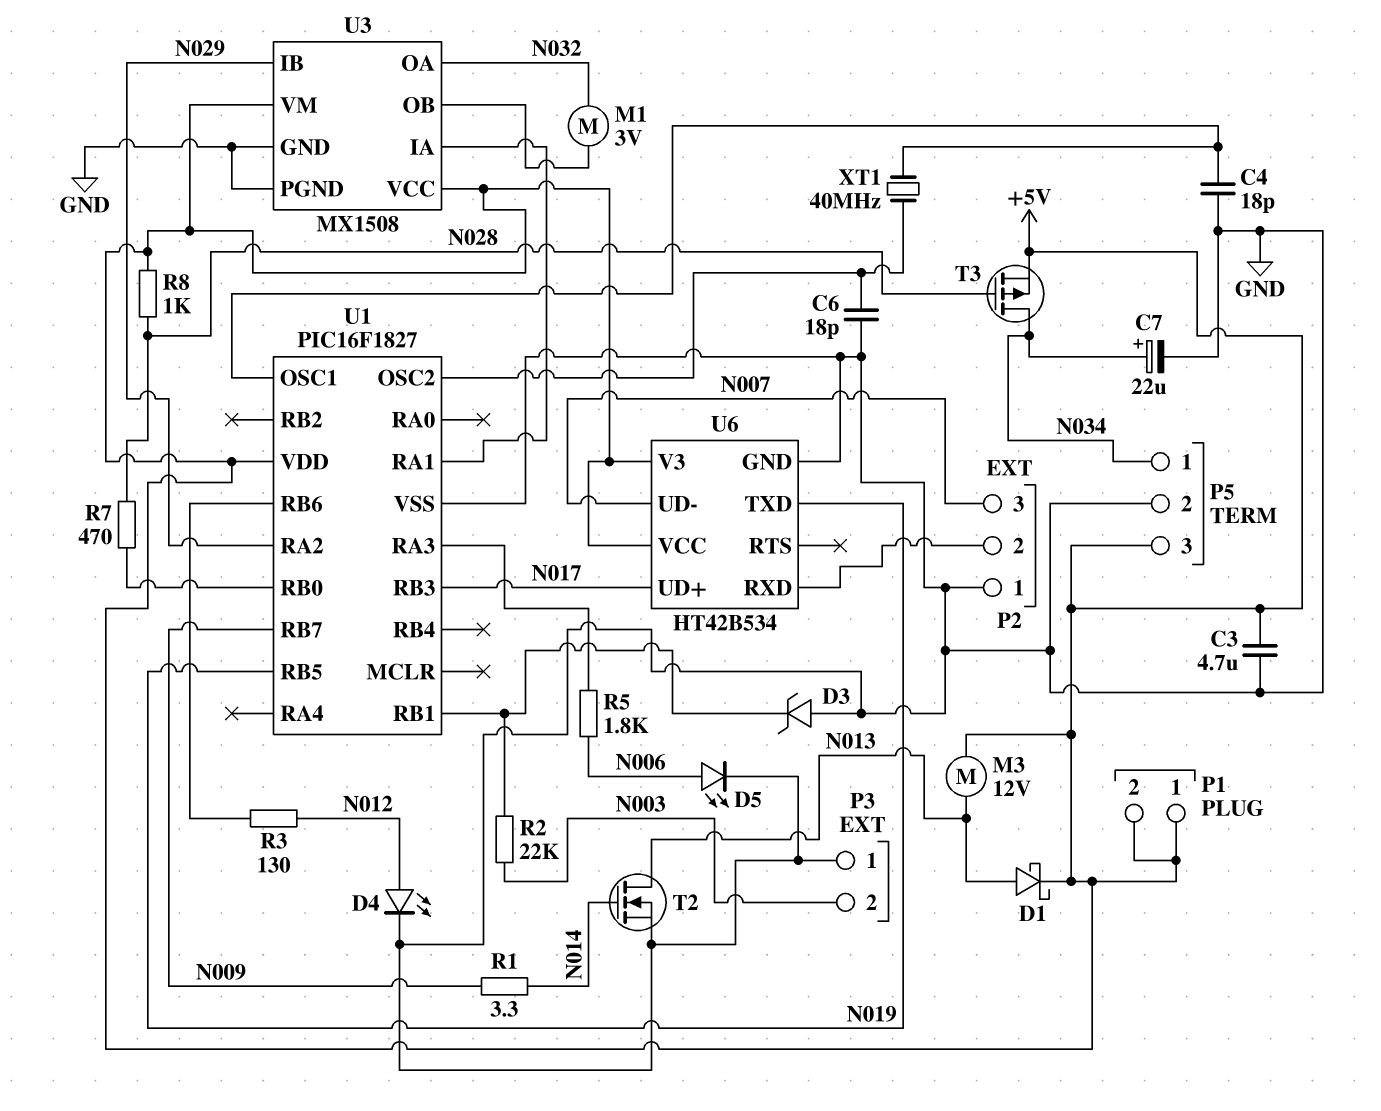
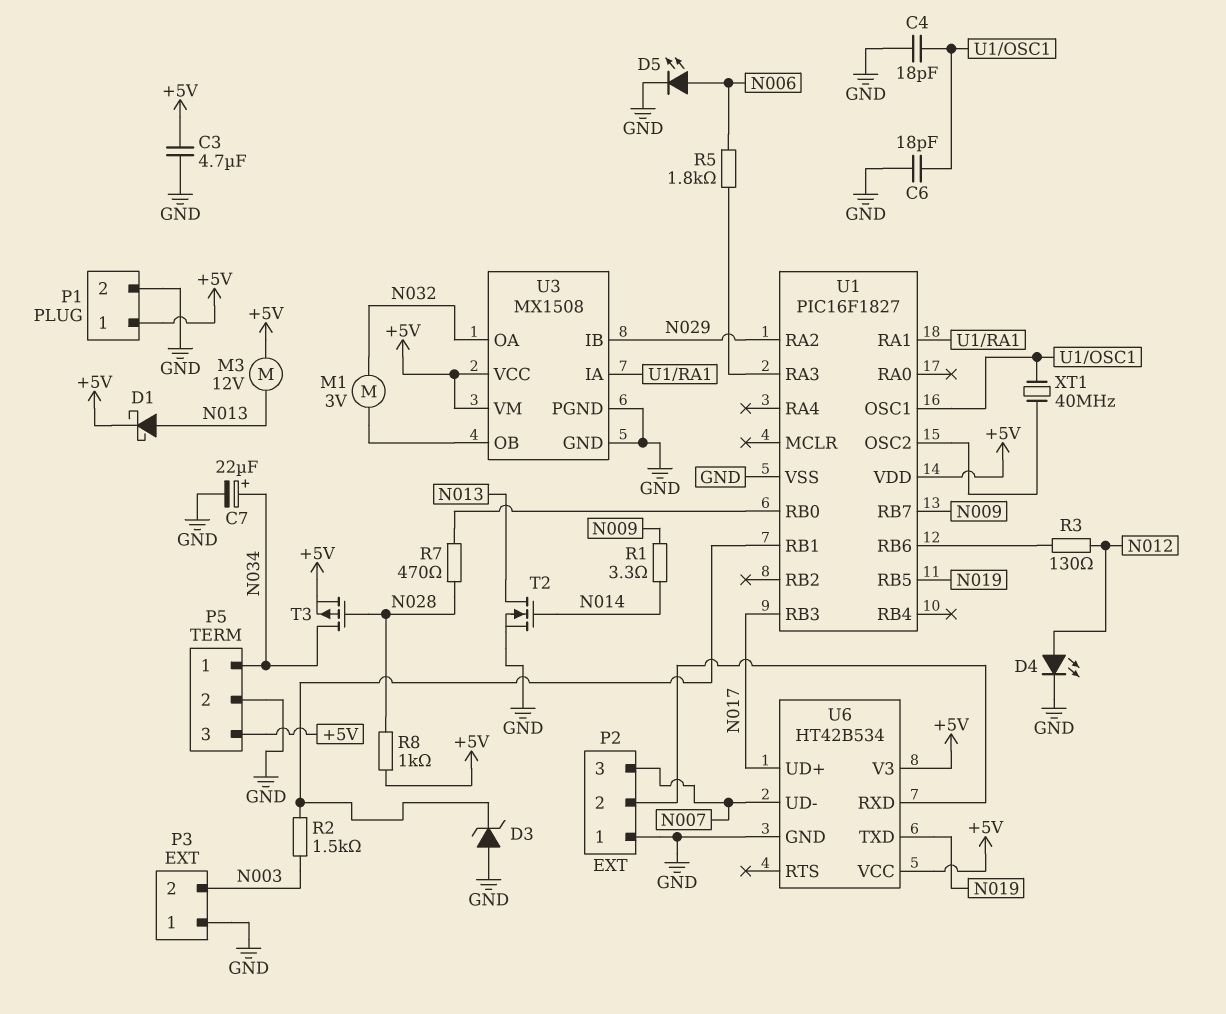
C6: 18pF (GND, U1/OSC2) -> 18pF (GND, U1/OSC1)
P1 pin 2: +5V -> GND
R2: 22k (N003, U1/RB1) -> 1.5k (N003, U1/RB1)

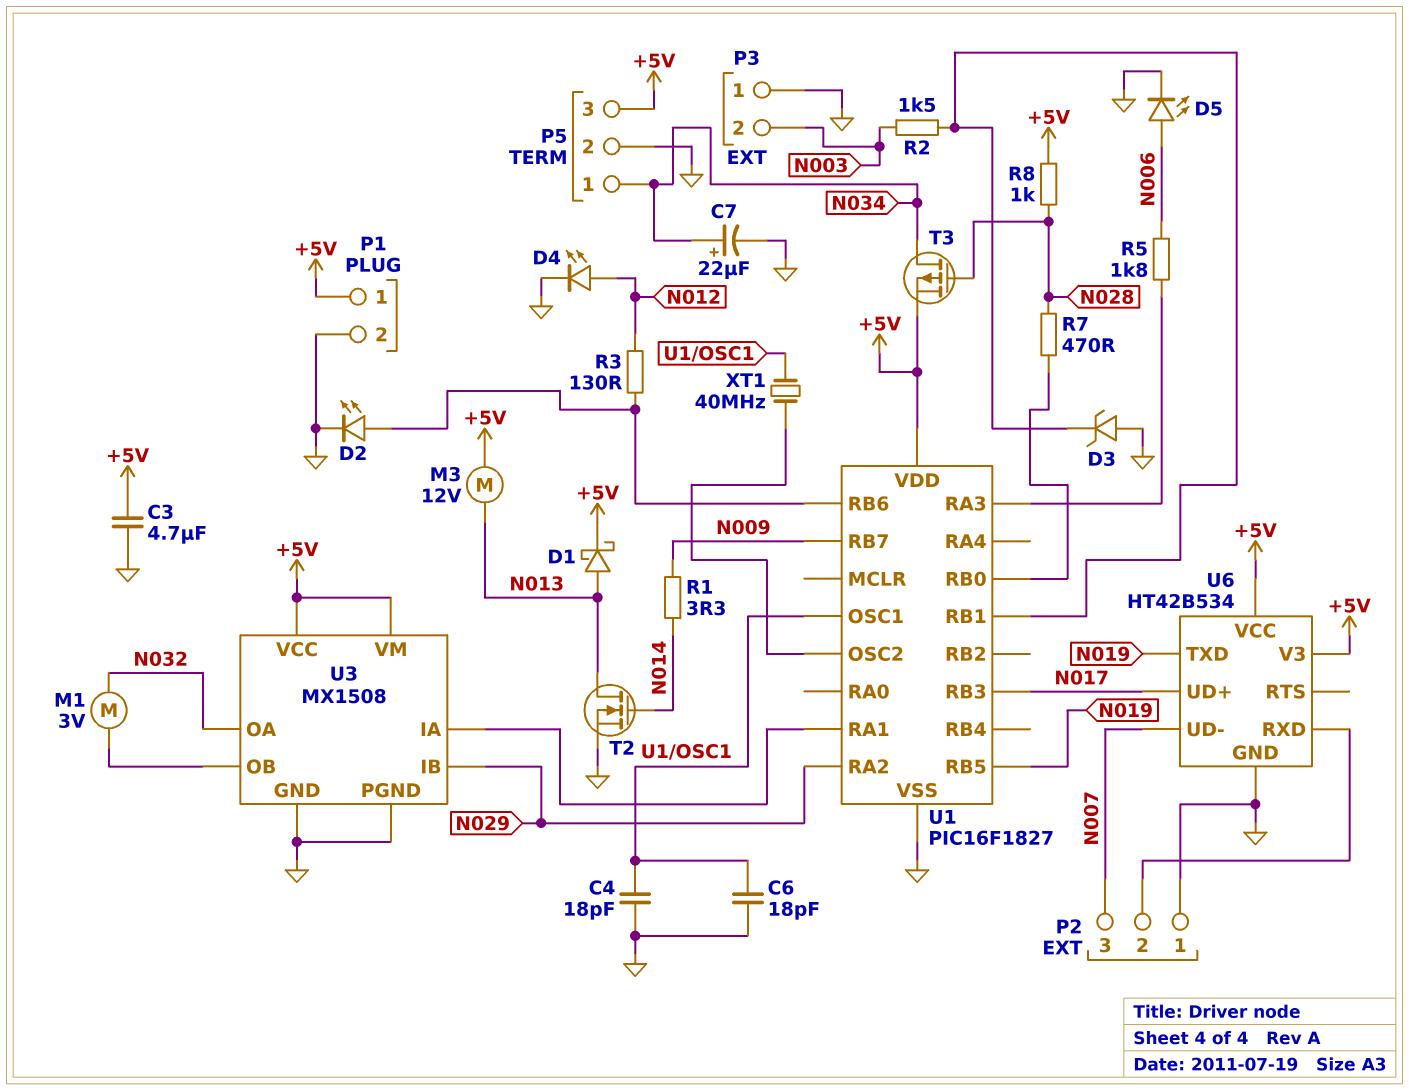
D2: none -> LED (A U1/RB6, K GND)

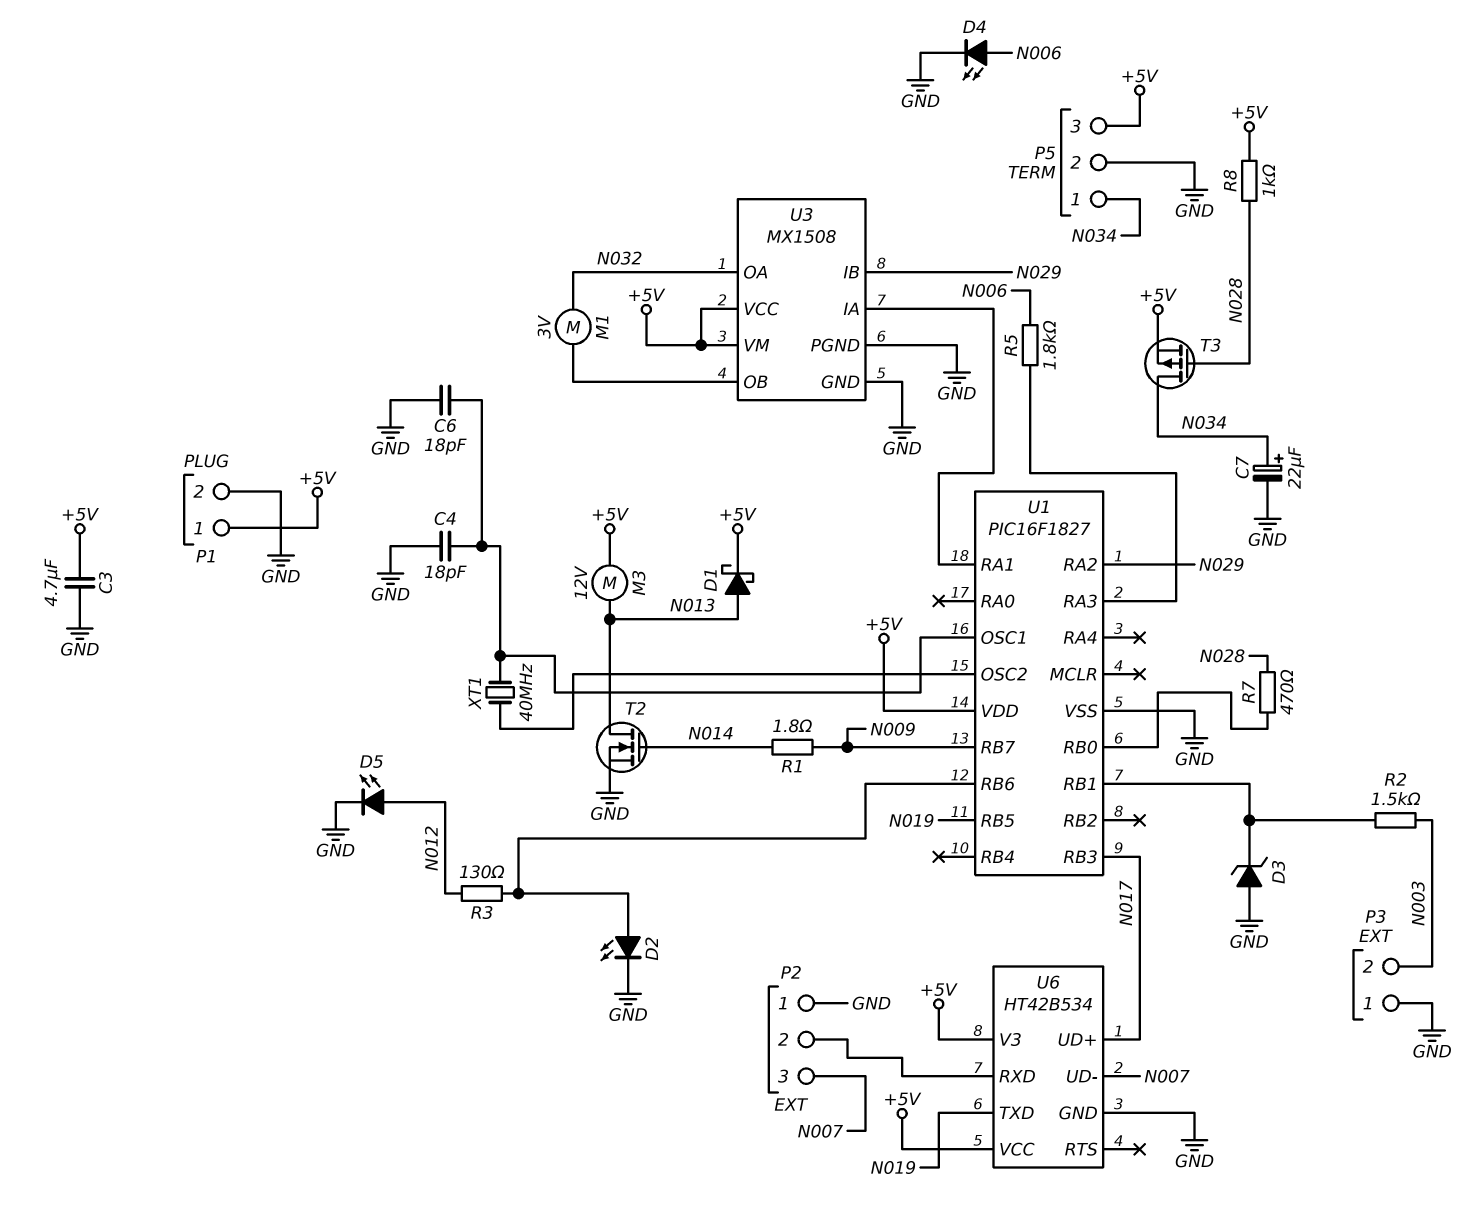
D4: LED (A N012, K GND) -> LED (A N006, K GND)
D5: LED (A N006, K GND) -> LED (A N012, K GND)
R1: 3.3 (N009, N014) -> 1.8 (N009, N014)

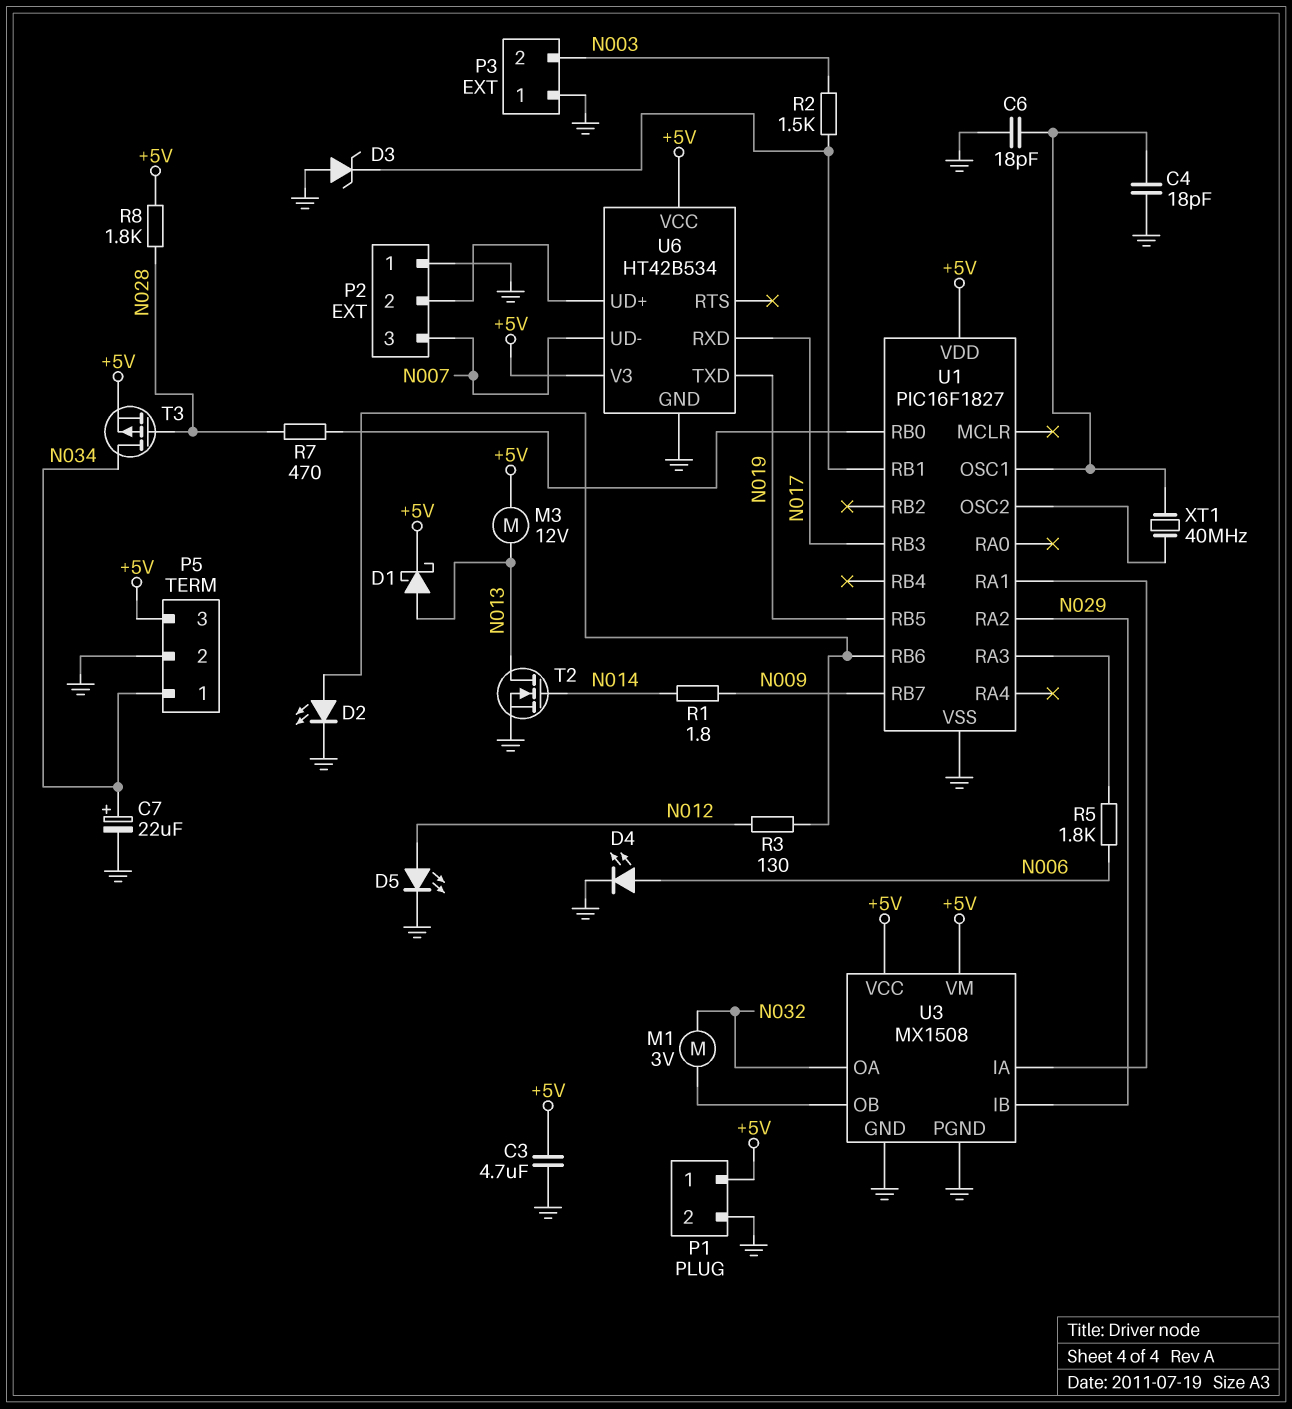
R8: 1k (+5V, N028) -> 1.8k (+5V, N028)
U6 pin RXD: P2/2 -> N017
U6 pin UD+: N017 -> P2/2

